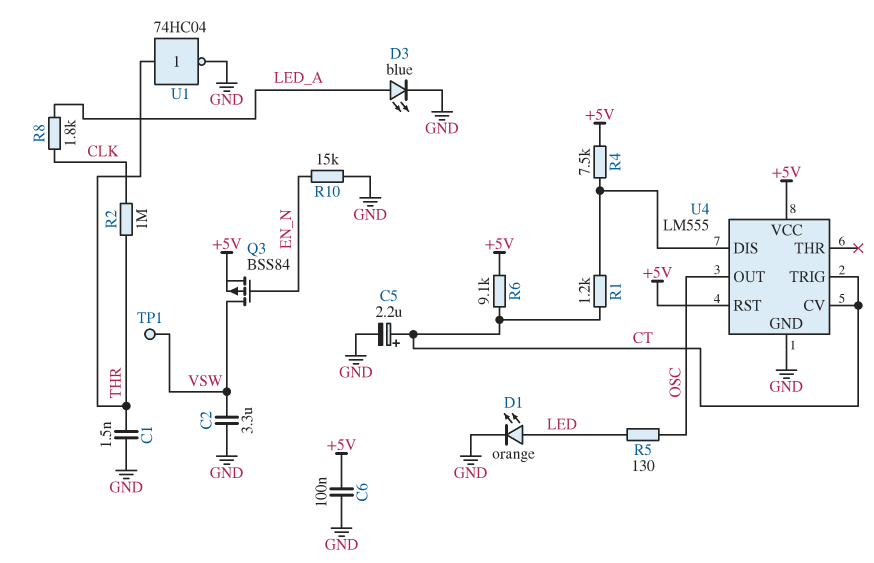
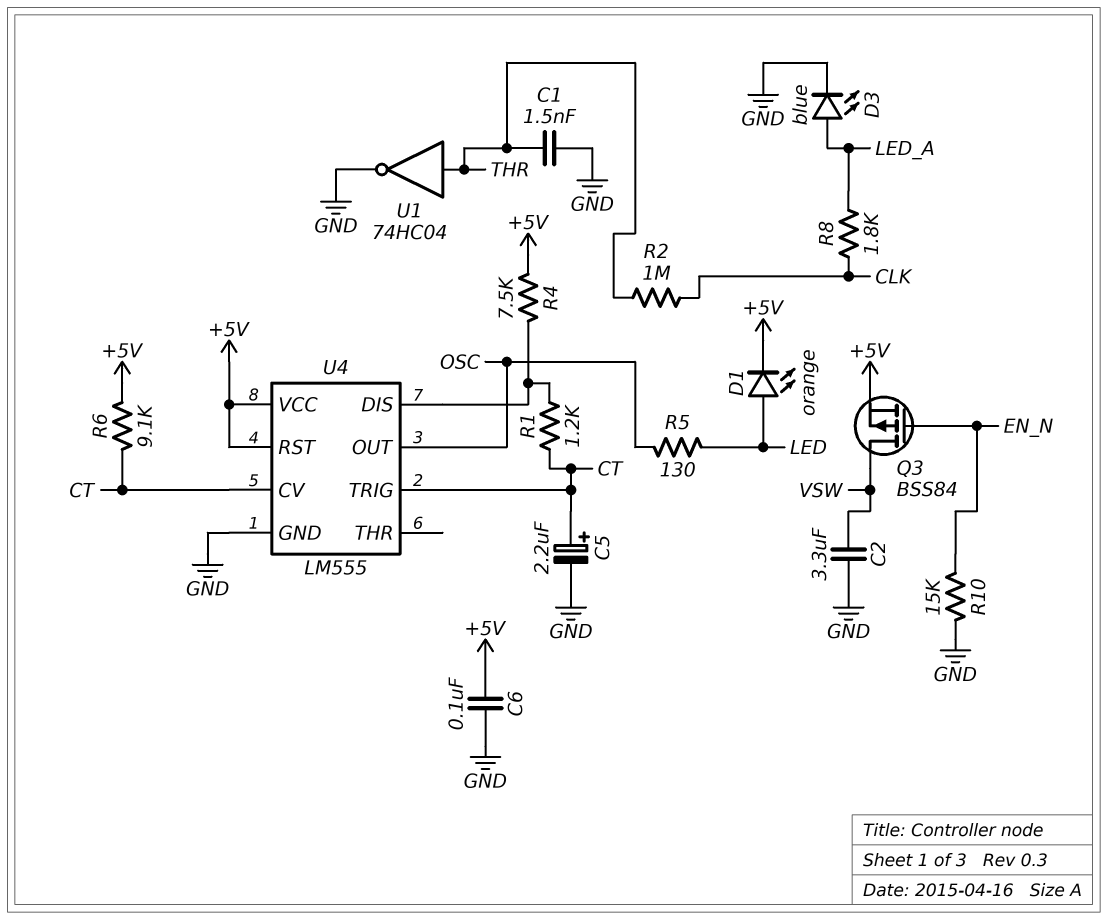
D1: LED orange (A LED, K GND) -> LED orange (A LED, K +5V)
TP1: test point (VSW) -> none

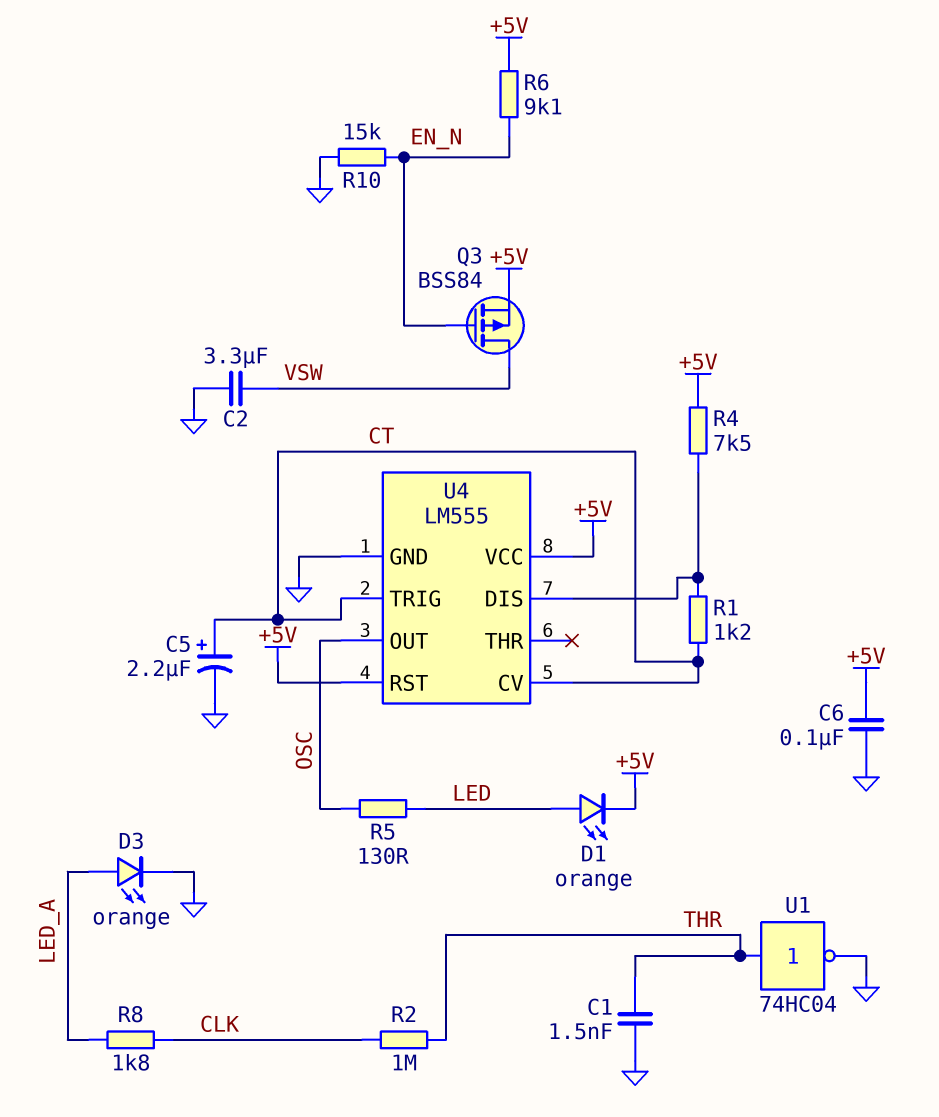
D3: LED blue (A LED_A, K GND) -> LED orange (A LED_A, K GND)
R6: 9.1k (+5V, CT) -> 9.1k (+5V, EN_N)

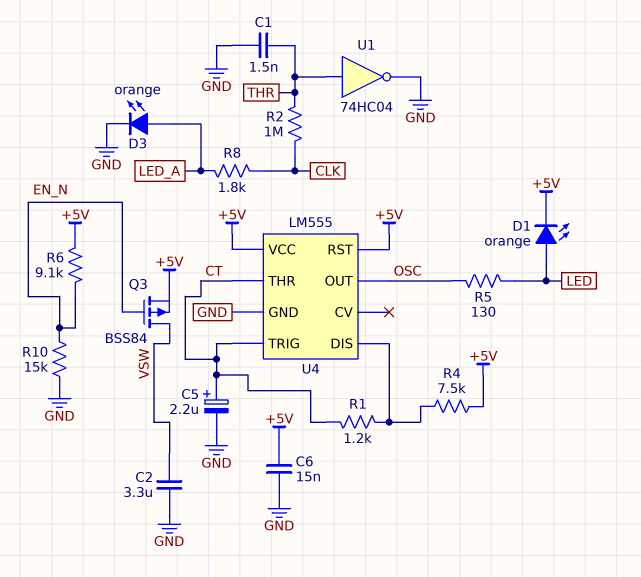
C6: 100nF (+5V, GND) -> 15nF (+5V, GND)
U4 pin CV: CT -> none
U4 pin THR: none -> CT

